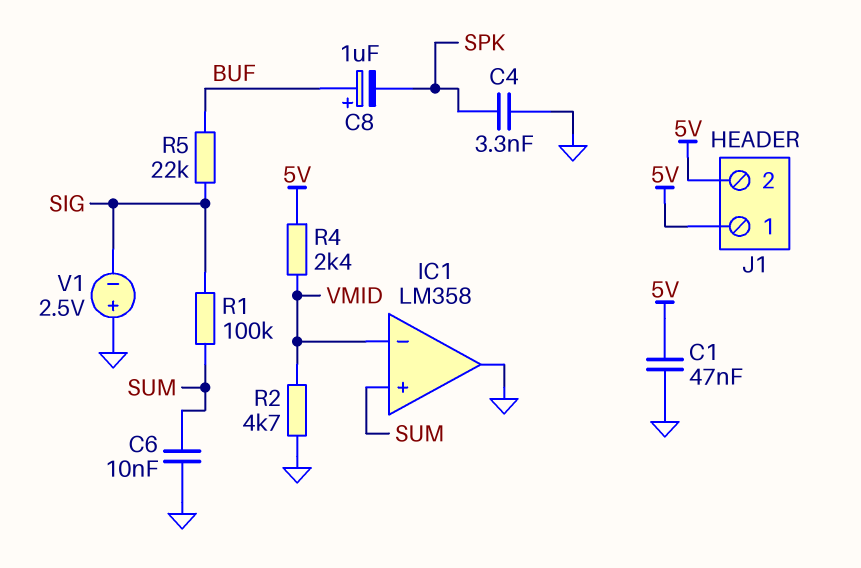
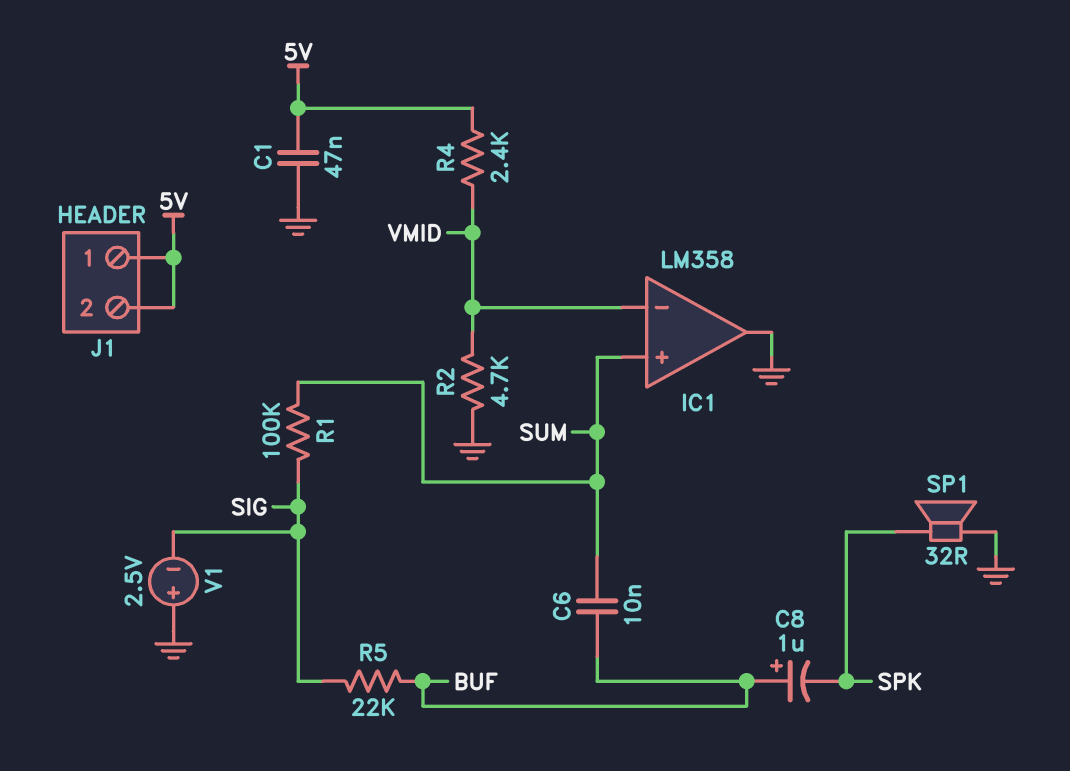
C4: 3.3nF (GND, SPK) -> none
C6: 10nF (GND, SUM) -> 10nF (BUF, SUM)
SP1: none -> speaker 32R (GND, SPK)

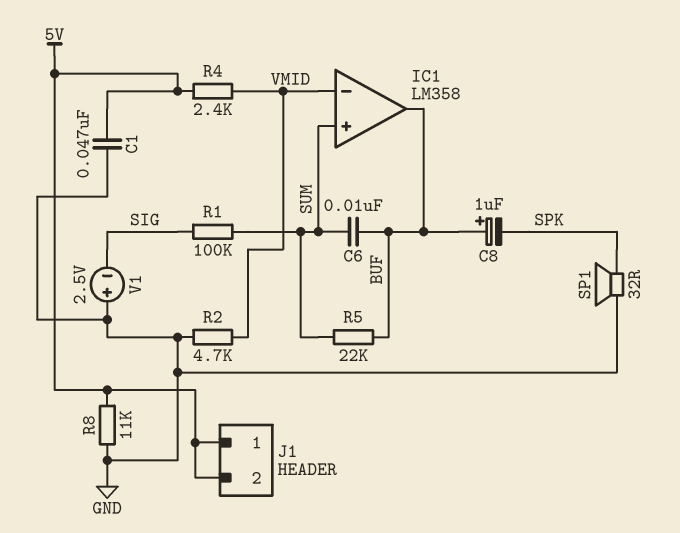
IC1 pin out: GND -> BUF
R5: 22k (BUF, SIG) -> 22k (BUF, SUM)
R8: none -> 11k (5V, GND)

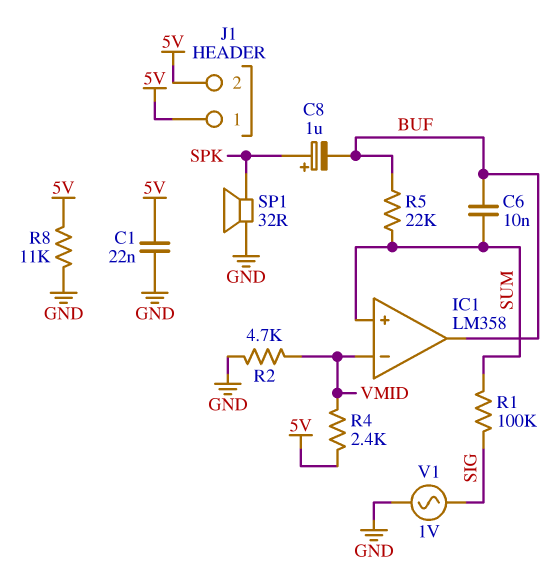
C1: 47nF (5V, GND) -> 22nF (5V, GND)
C8: 1uF (plus BUF, minus SPK) -> 1uF (plus SPK, minus BUF)
V1: 2.5V (plus GND, minus SIG) -> AC 1V (GND, SIG)

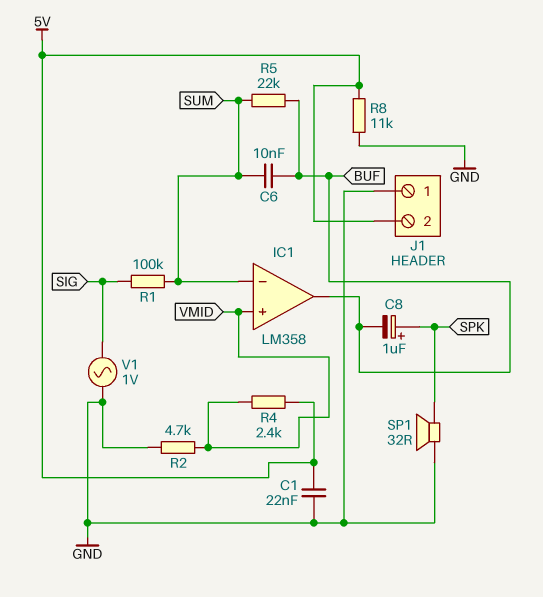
IC1 pin in+: SUM -> VMID
IC1 pin in-: VMID -> SUM
J1 pin 1: 5V -> GND

